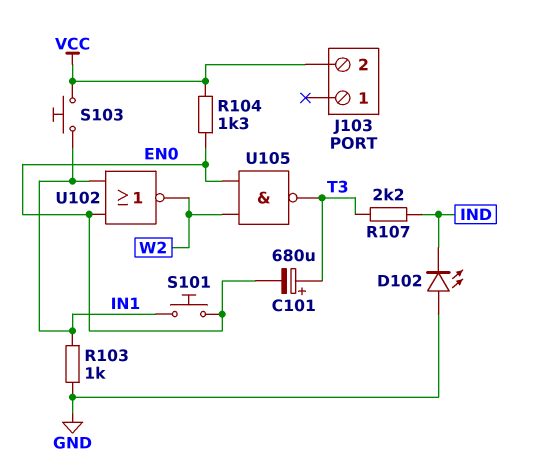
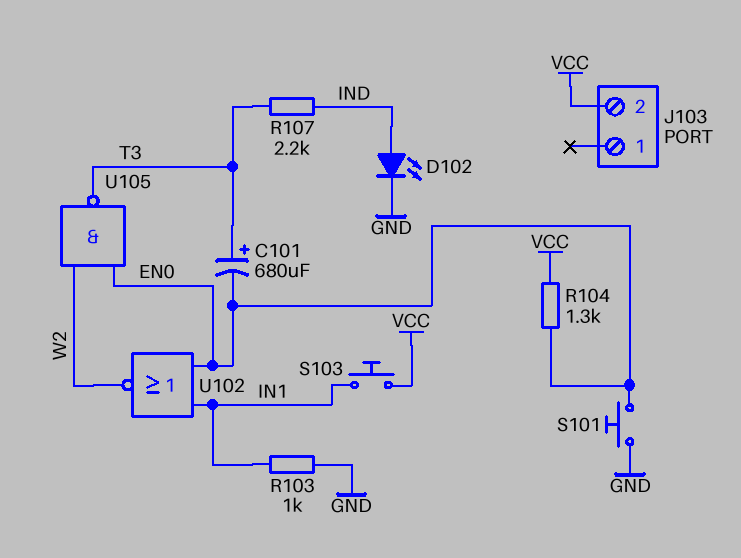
D102: LED (A GND, K IND) -> LED (A IND, K GND)
S101: button (EN0, IN1) -> button (EN0, GND)

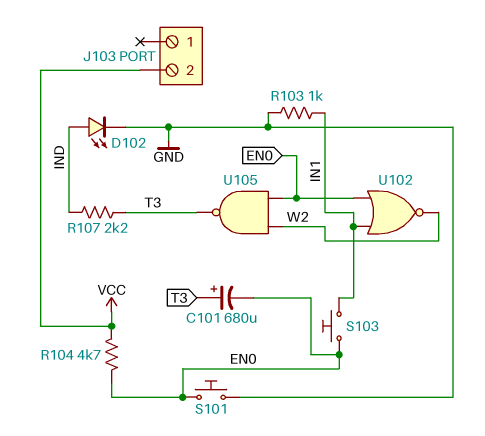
R104: 1.3k (EN0, VCC) -> 4.7k (EN0, VCC)
S103: button (IN1, VCC) -> button (EN0, IN1)

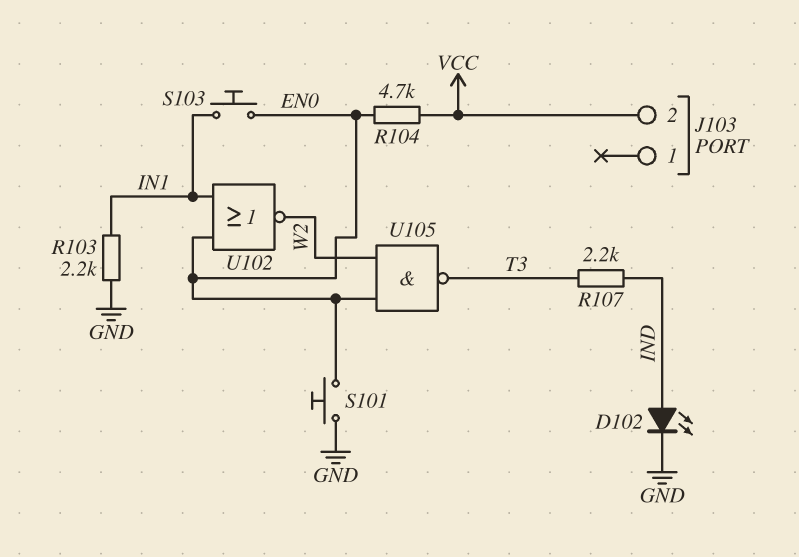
C101: 680uF (plus T3, minus EN0) -> none
R103: 1k (GND, IN1) -> 2.2k (GND, IN1)

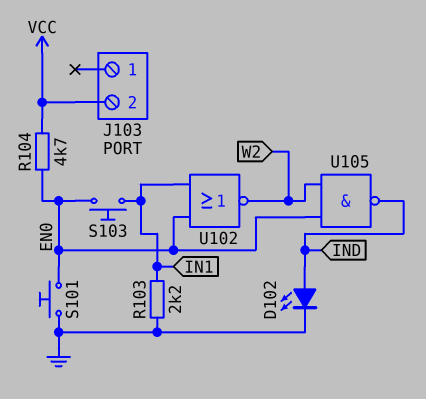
R107: 2.2k (IND, T3) -> none
U105: NAND (in EN0, in W2, out T3) -> NAND (in EN0, in W2, out IND)

